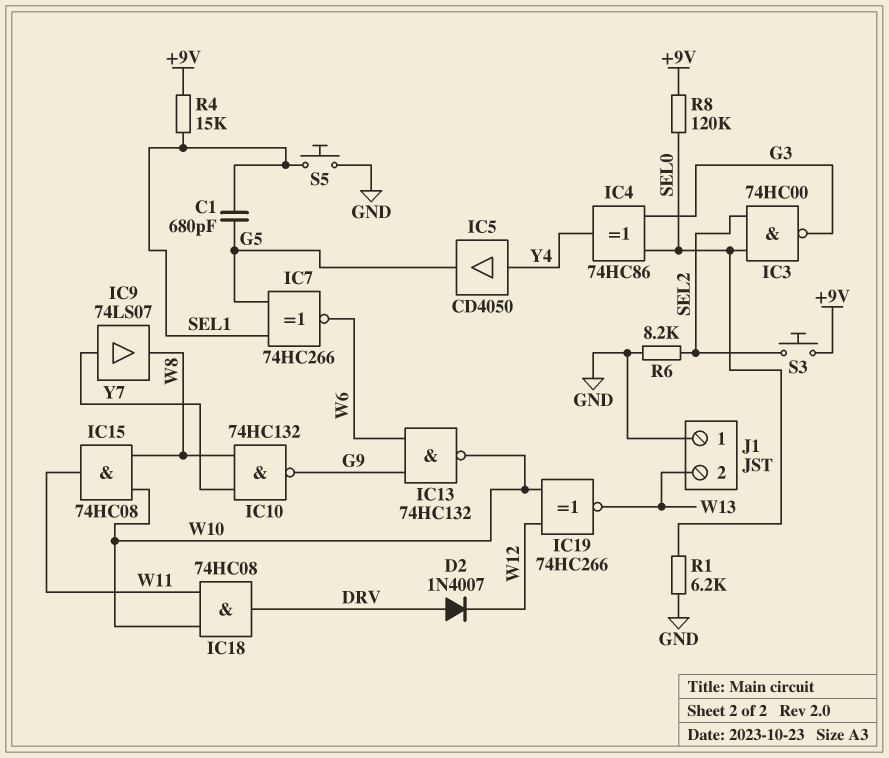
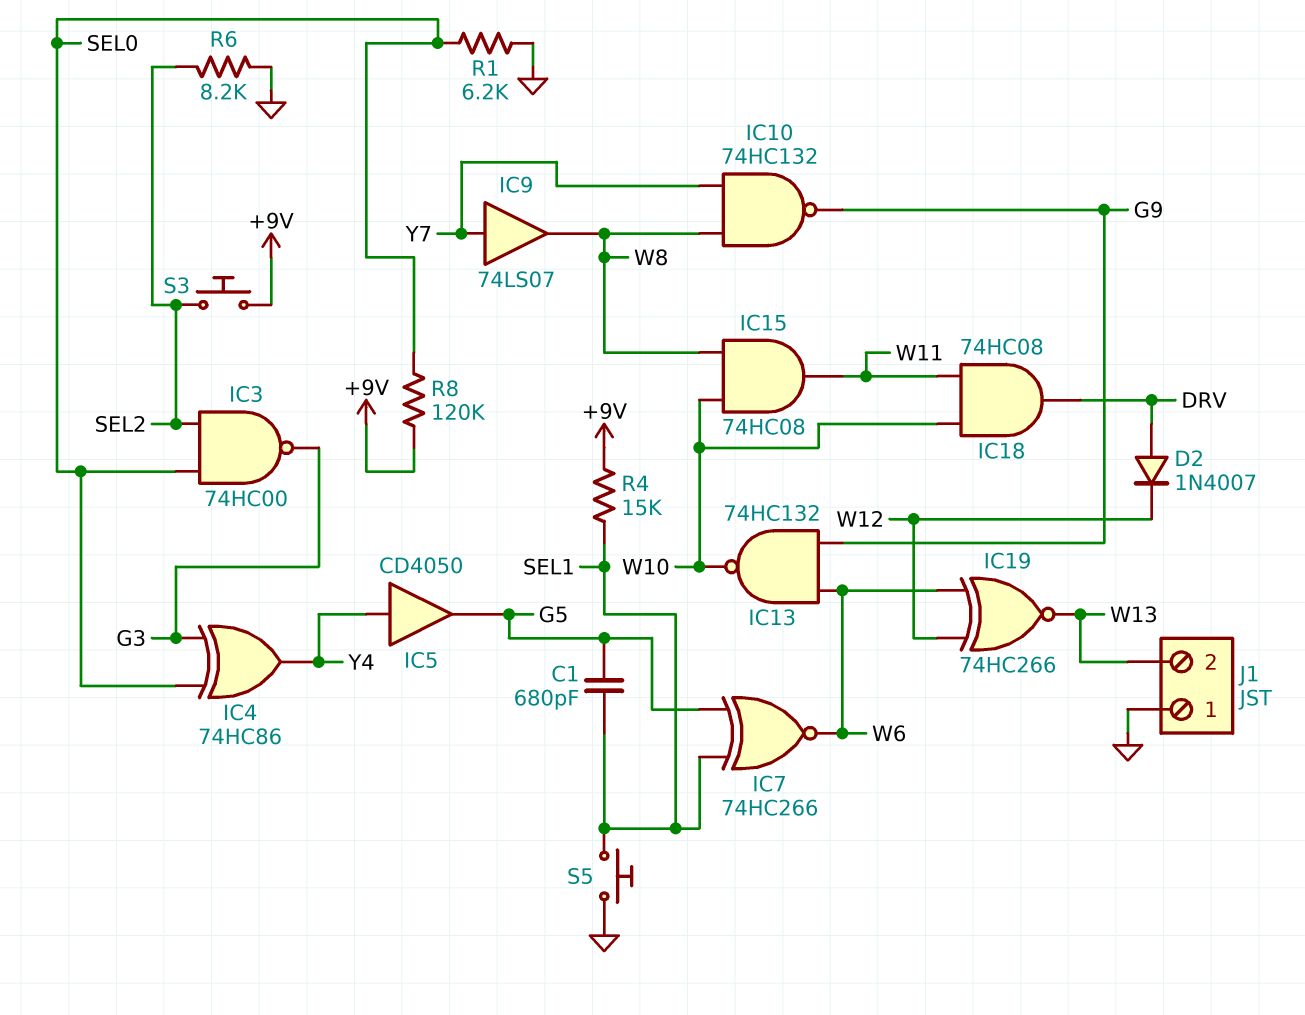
IC19: XNOR 74HC266 (in W10, in W12, out W13) -> XNOR 74HC266 (in W6, in W12, out W13)

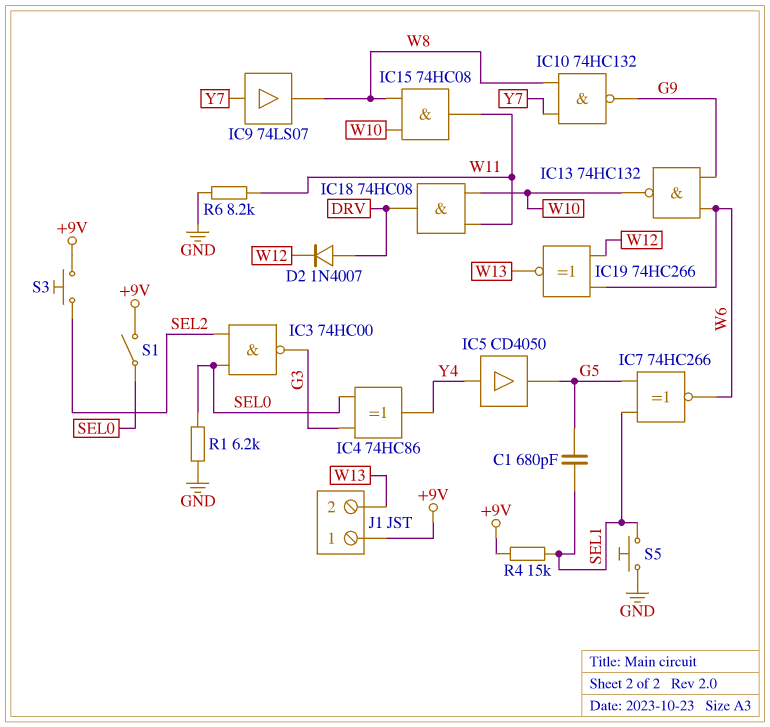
J1 pin 1: GND -> +9V
R6: 8.2k (GND, SEL2) -> 8.2k (GND, W11)
R8: 120k (+9V, SEL0) -> none
S1: none -> switch (+9V, SEL0)

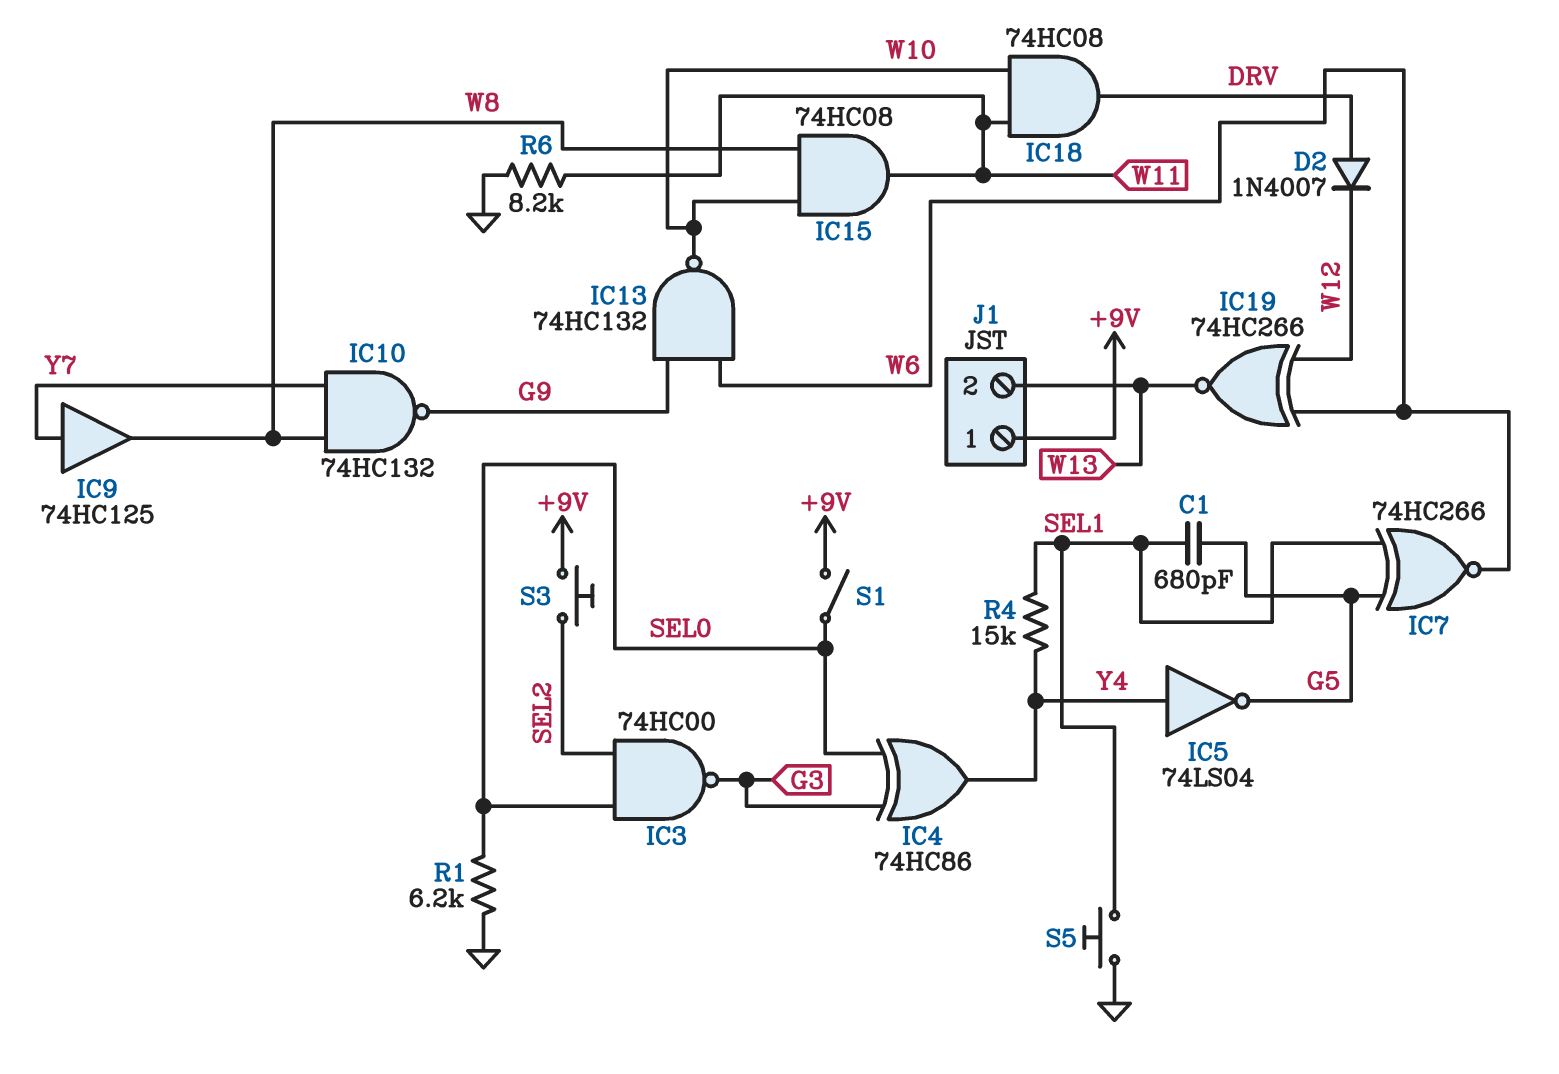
IC5: buffer CD4050 (in Y4, out G5) -> NOT 74LS04 (in Y4, out G5)
IC9: buffer 74LS07 (in Y7, out W8) -> buffer 74HC125 (in Y7, out W8)
R4: 15k (+9V, SEL1) -> 15k (SEL1, Y4)

